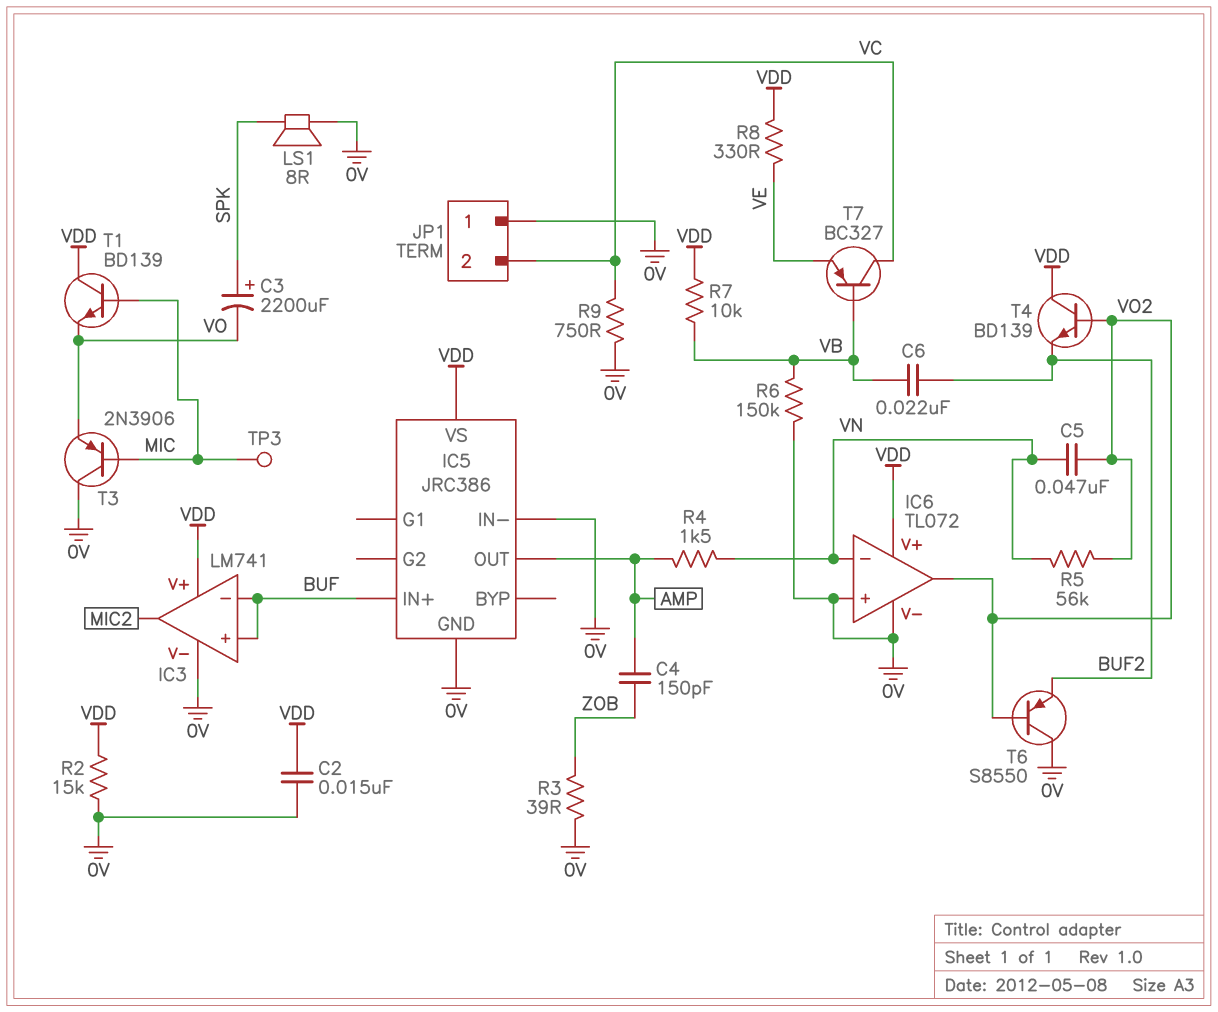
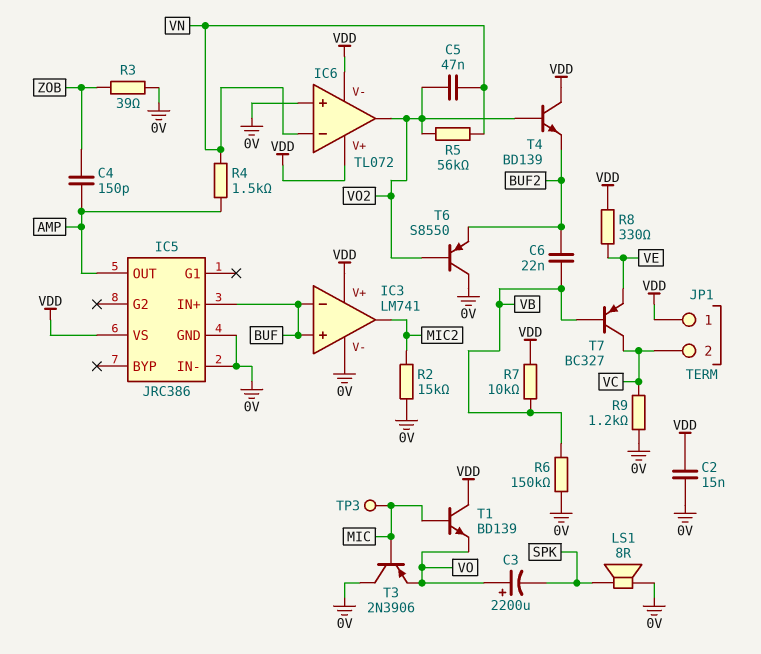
C3: 2200uF (plus SPK, minus VO) -> 2200uF (plus VO, minus SPK)
IC6 pin V-: 0V -> VDD
JP1 pin 1: 0V -> VDD
R2: 15k (0V, VDD) -> 15k (0V, MIC2)
R9: 750 (0V, VC) -> 1.2k (0V, VC)

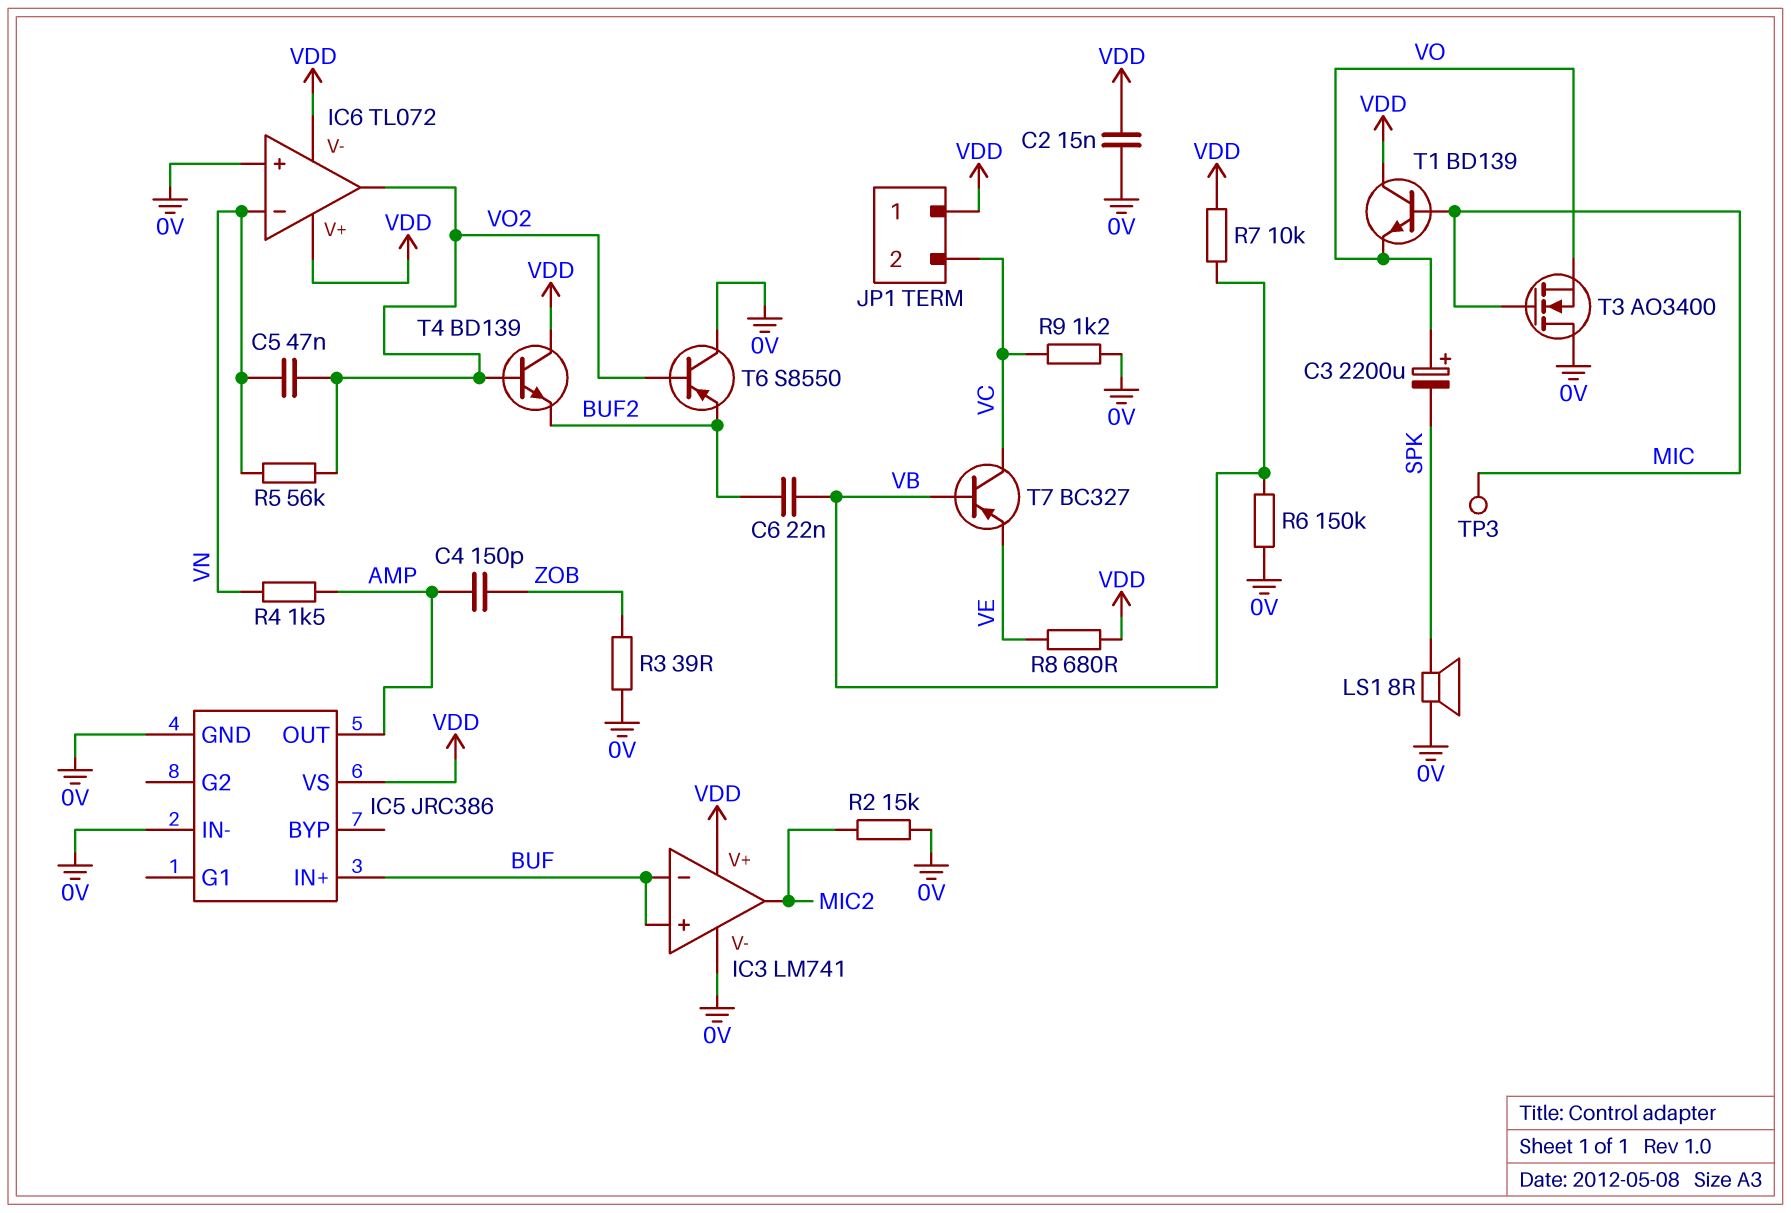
R8: 330 (VDD, VE) -> 680 (VDD, VE)
T3: PNP 2N3906 (B MIC, C 0V, E VO) -> NMOS AO3400 (G MIC, D 0V, S VO)

